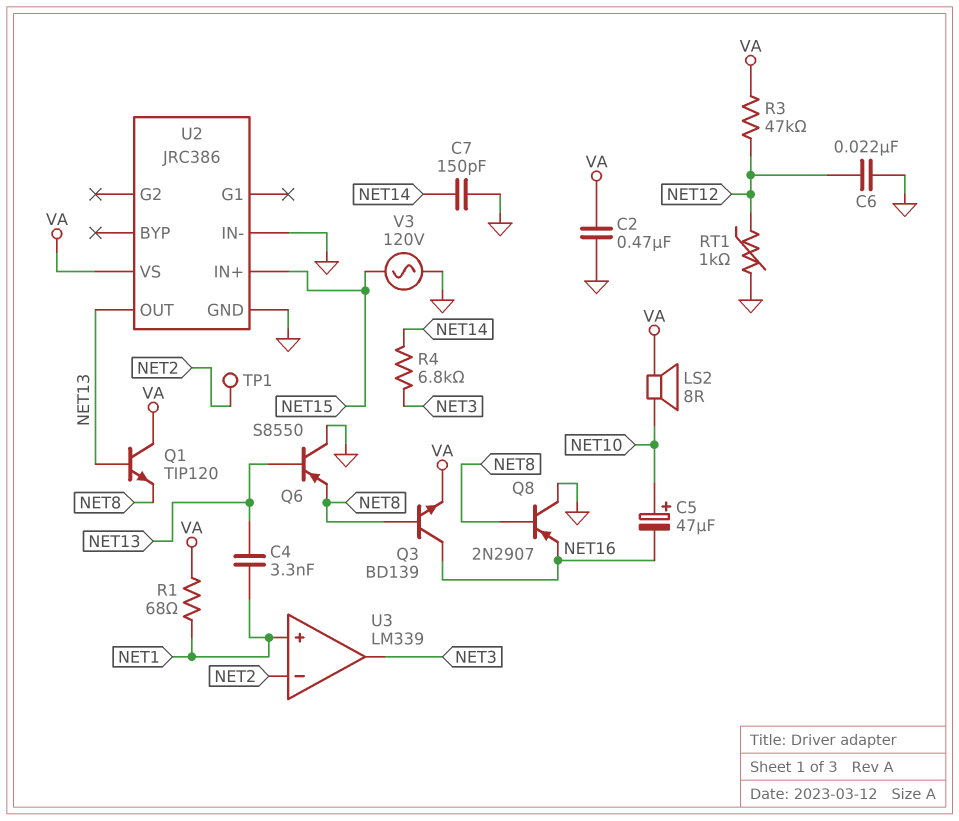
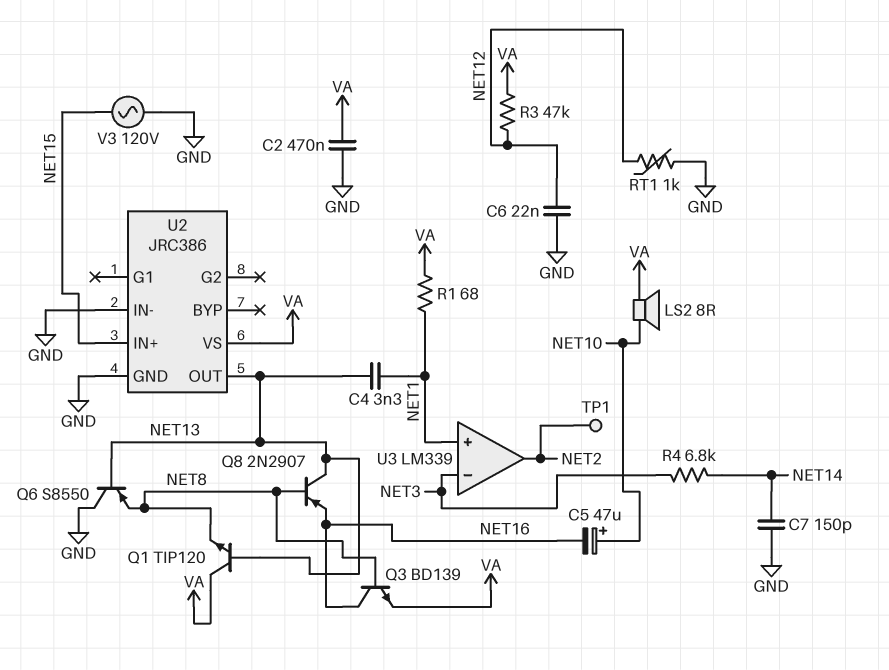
Q8: PNP 2N2907 (B NET8, C GND, E NET16) -> PNP 2N2907 (B NET8, C NET13, E NET16)
U3 pin in-: NET2 -> NET3
U3 pin out: NET3 -> NET2

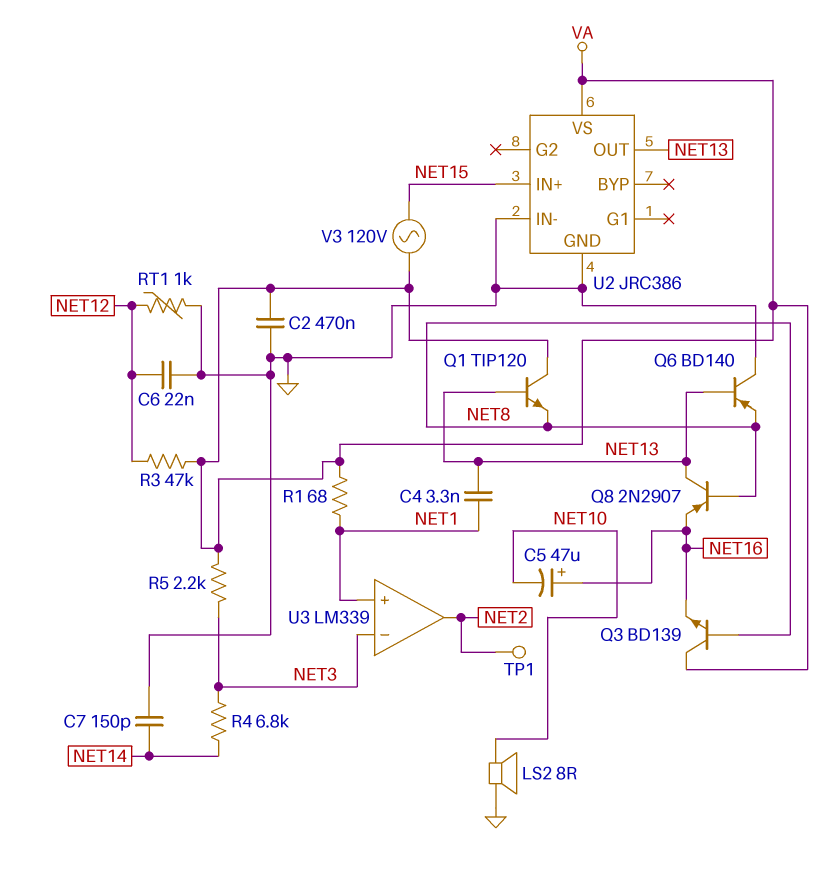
C5: 47uF (plus NET10, minus NET16) -> 47uF (plus NET16, minus NET10)
LS2: speaker 8R (NET10, VA) -> speaker 8R (GND, NET10)
Q3: NPN BD139 (B NET8, C NET16, E VA) -> NPN BD139 (B NET8, C VA, E NET16)
Q6: PNP S8550 (B NET13, C GND, E NET8) -> PNP BD140 (B NET13, C GND, E NET8)
R5: none -> 2.2k (NET3, VA)
V3: AC 120V (GND, NET15) -> AC 120V (NET15, VA)

